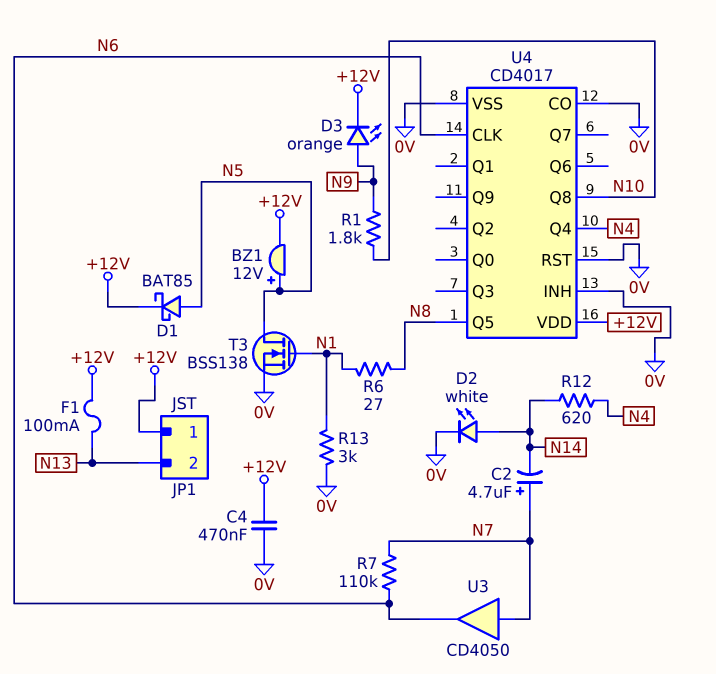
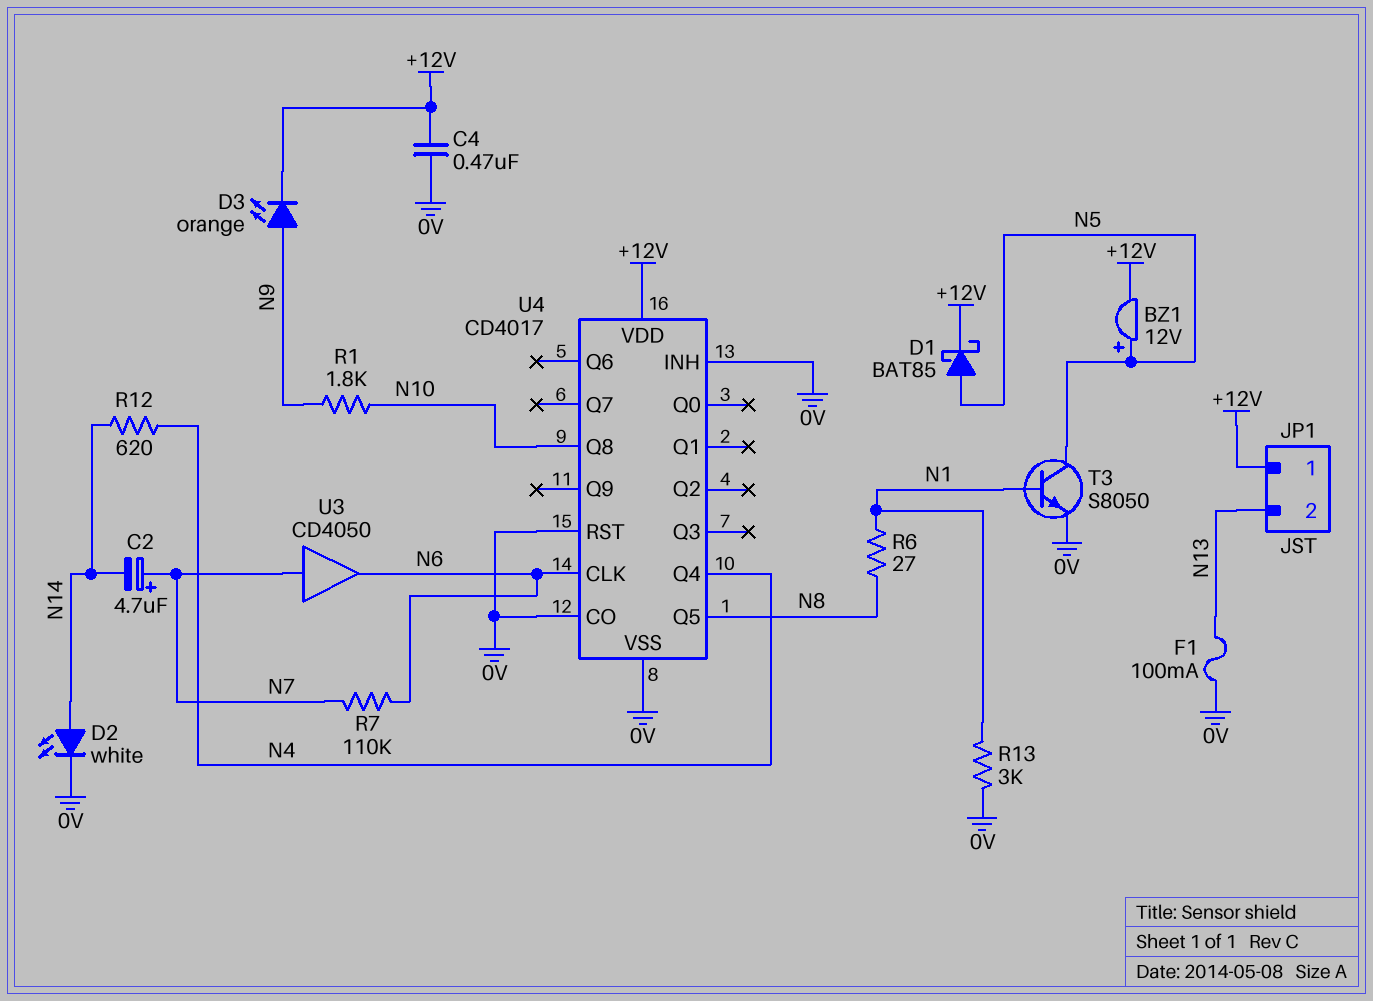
F1: 100mA (+12V, N13) -> 100mA (0V, N13)
T3: NMOS BSS138 (G N1, D N5, S 0V) -> NPN S8050 (B N1, C N5, E 0V)

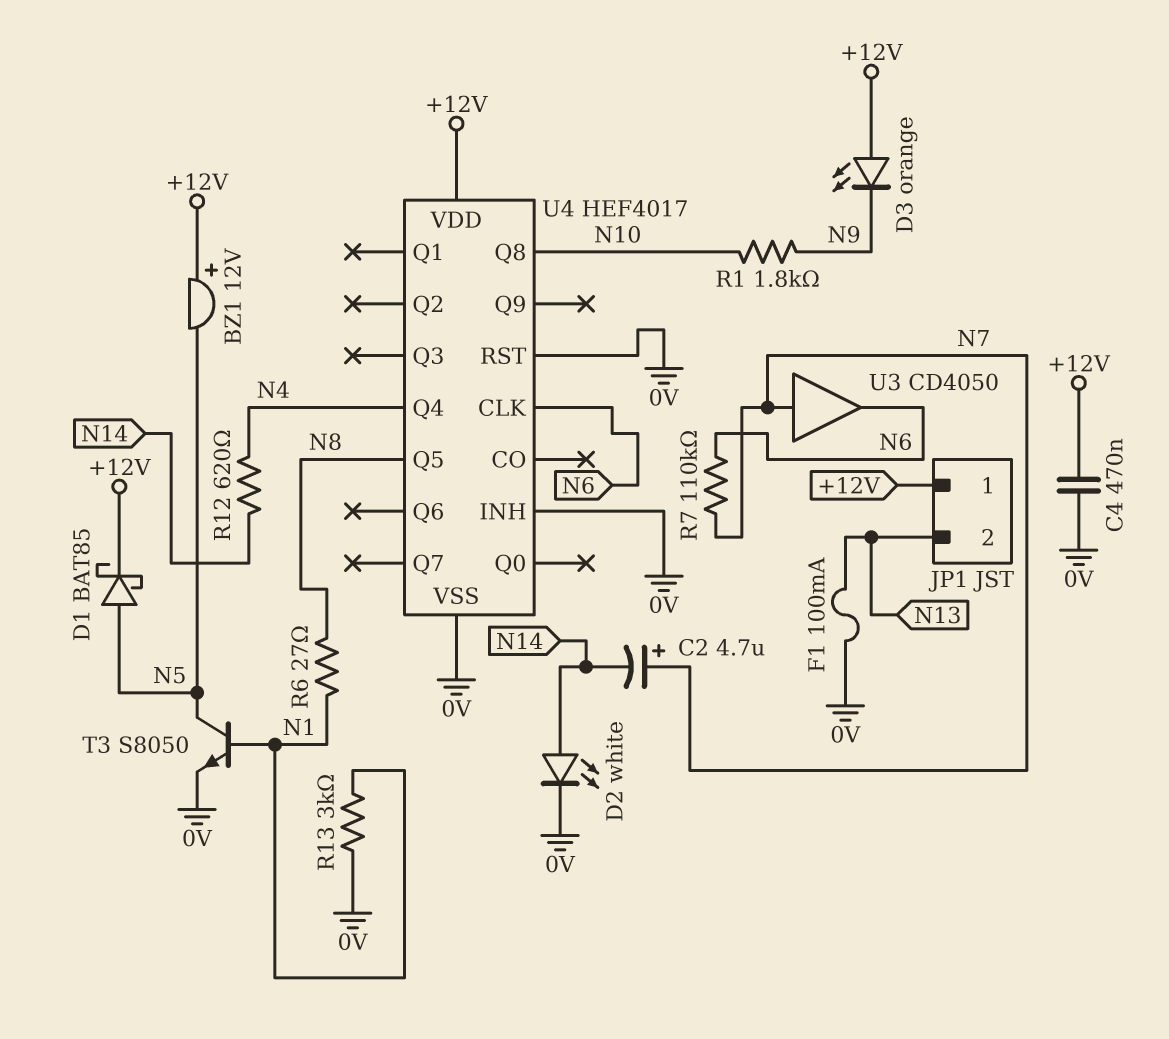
BZ1: buzzer 12V (plus N5, minus +12V) -> buzzer 12V (plus +12V, minus N5)
D3: LED orange (A N9, K +12V) -> LED orange (A +12V, K N9)
U4: CD4017 -> HEF4017
U4 pin CO: 0V -> none

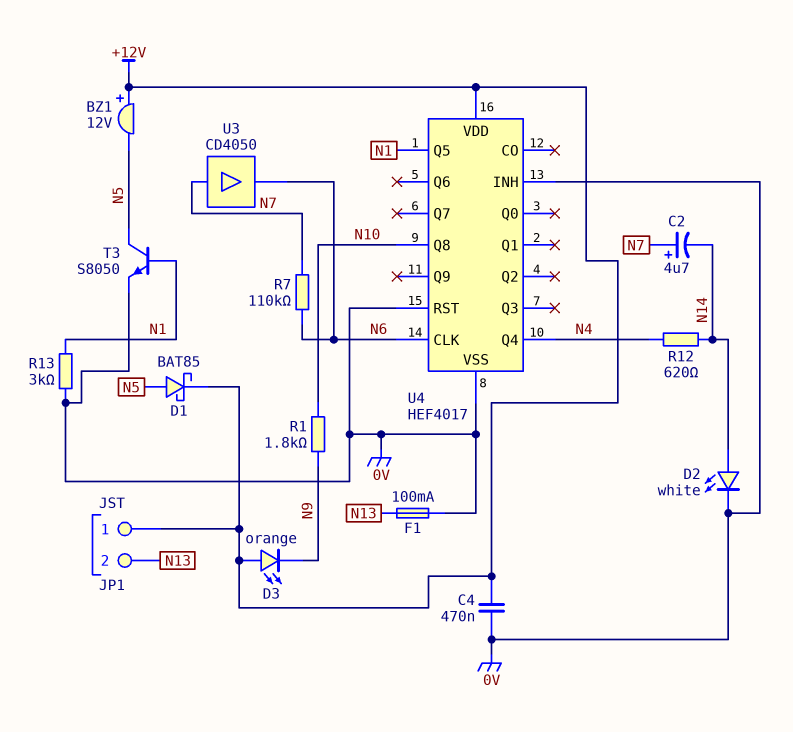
R6: 27 (N1, N8) -> none
U4 pin Q5: N8 -> N1

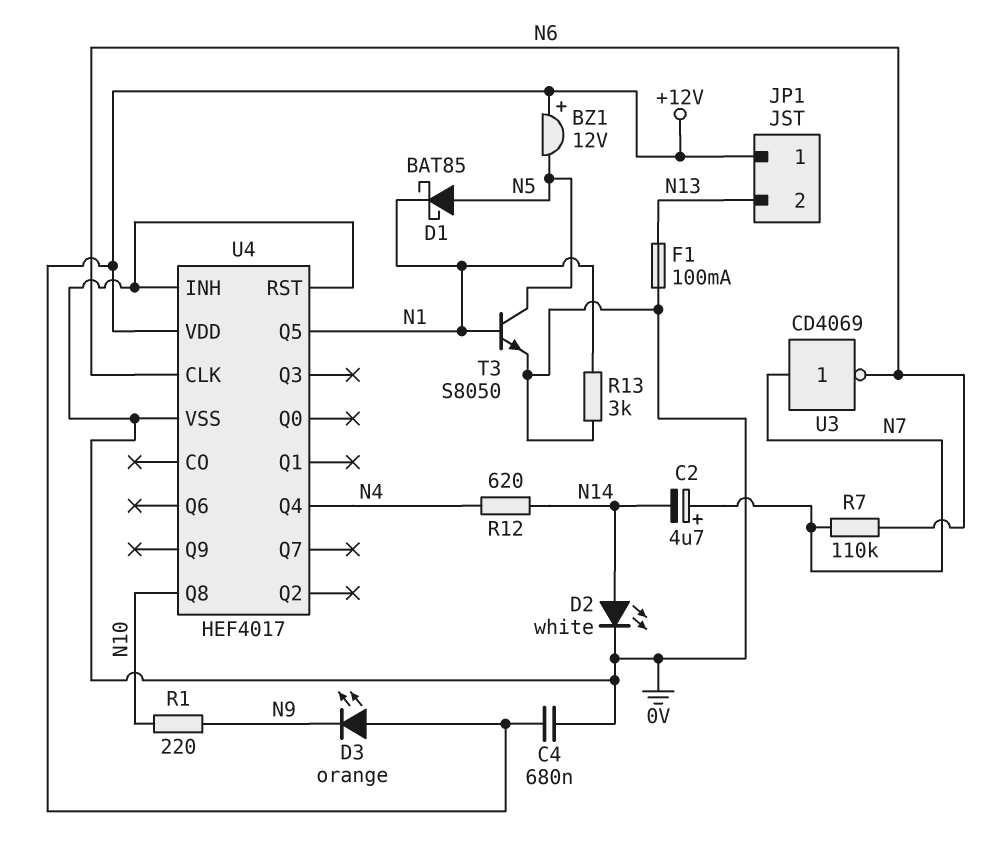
C4: 470nF (+12V, 0V) -> 680nF (+12V, 0V)
D1: schottky BAT85 (A N5, K +12V) -> schottky BAT85 (A N5, K N1)
R1: 1.8k (N9, N10) -> 220 (N9, N10)
U3: buffer CD4050 (in N7, out N6) -> NOT CD4069 (in N7, out N6)

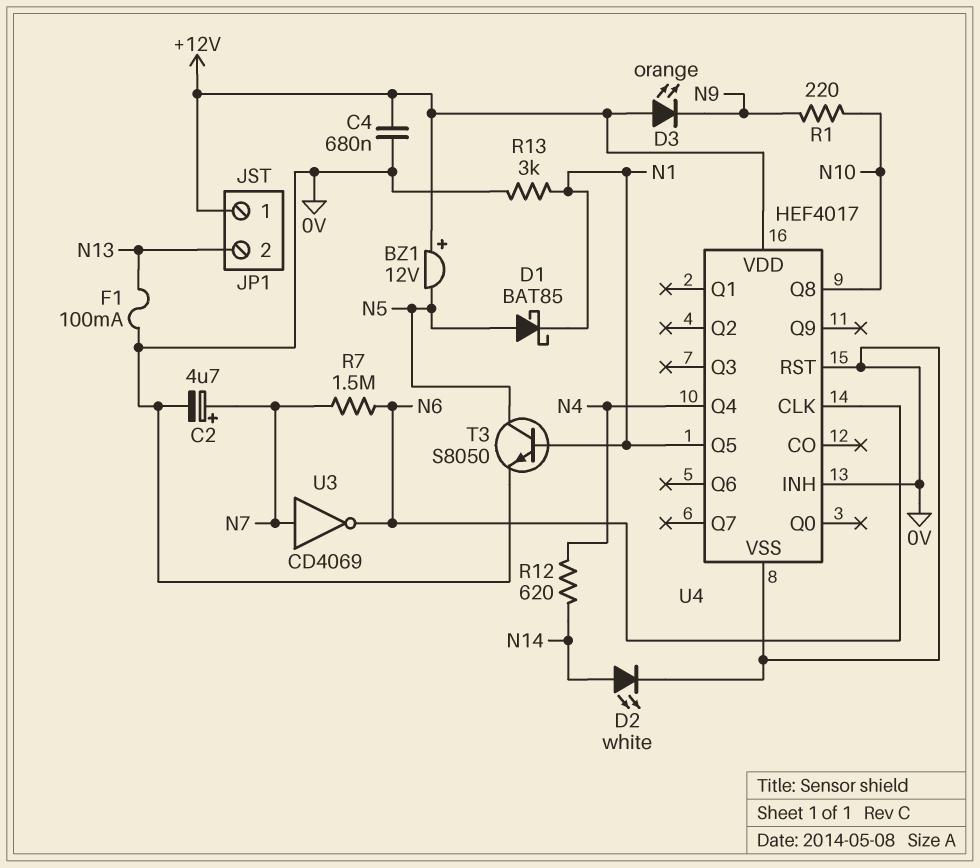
C2: 4.7uF (plus N7, minus N14) -> 4.7uF (plus N7, minus 0V)
R7: 110k (N6, N7) -> 1.5M (N6, N7)

